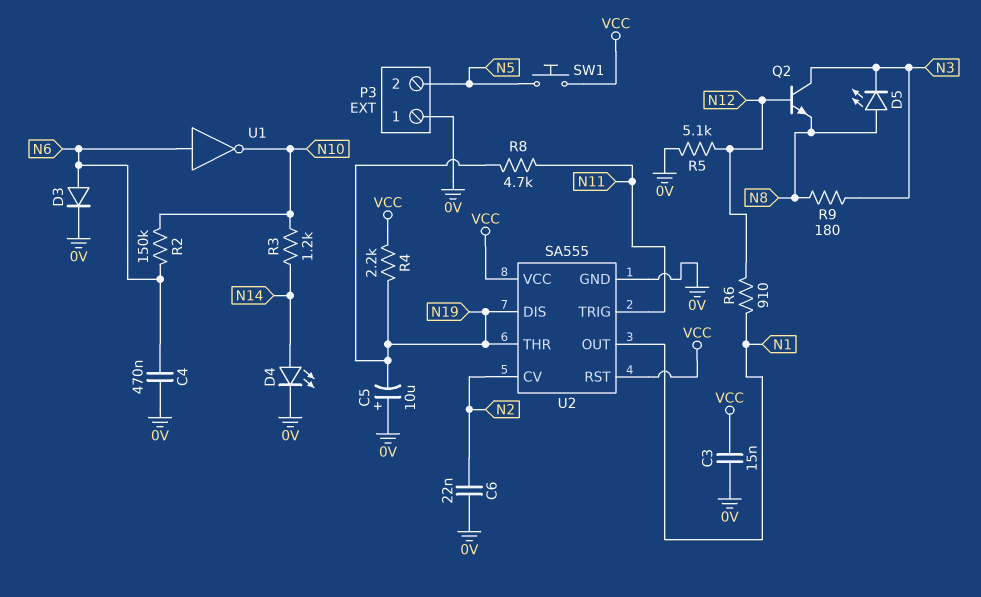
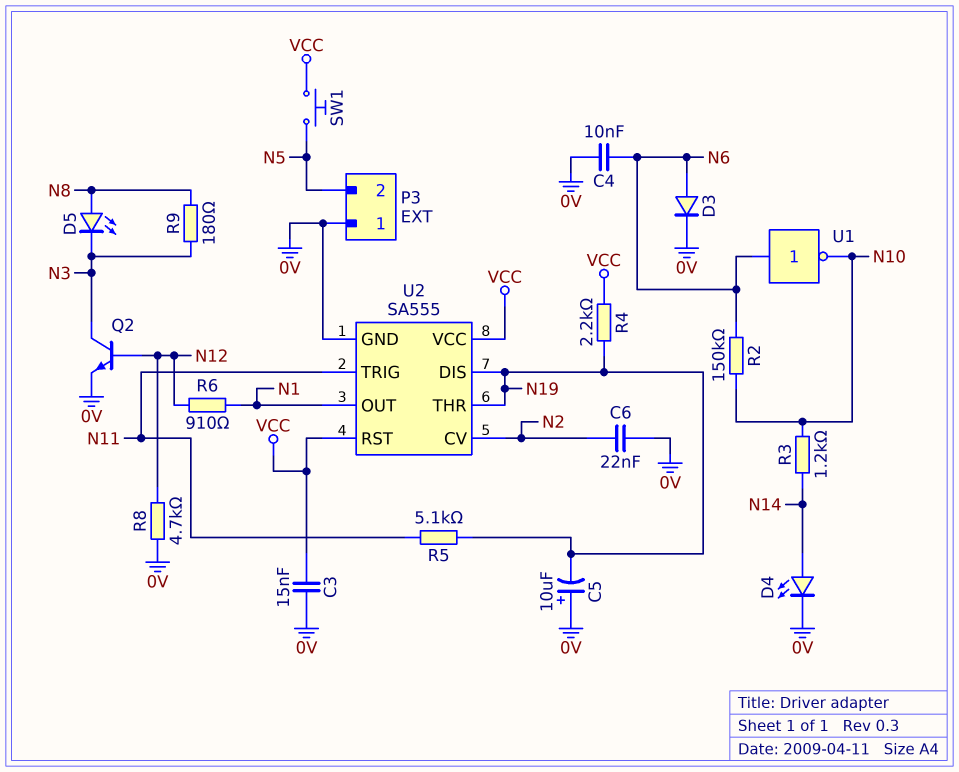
C4: 470nF (0V, N6) -> 10nF (0V, N6)
Q2: NPN (B N12, C N3, E N8) -> NPN (B N12, C N3, E 0V)
R5: 5.1k (0V, N12) -> 5.1k (N11, N19)
R8: 4.7k (N11, N19) -> 4.7k (0V, N12)

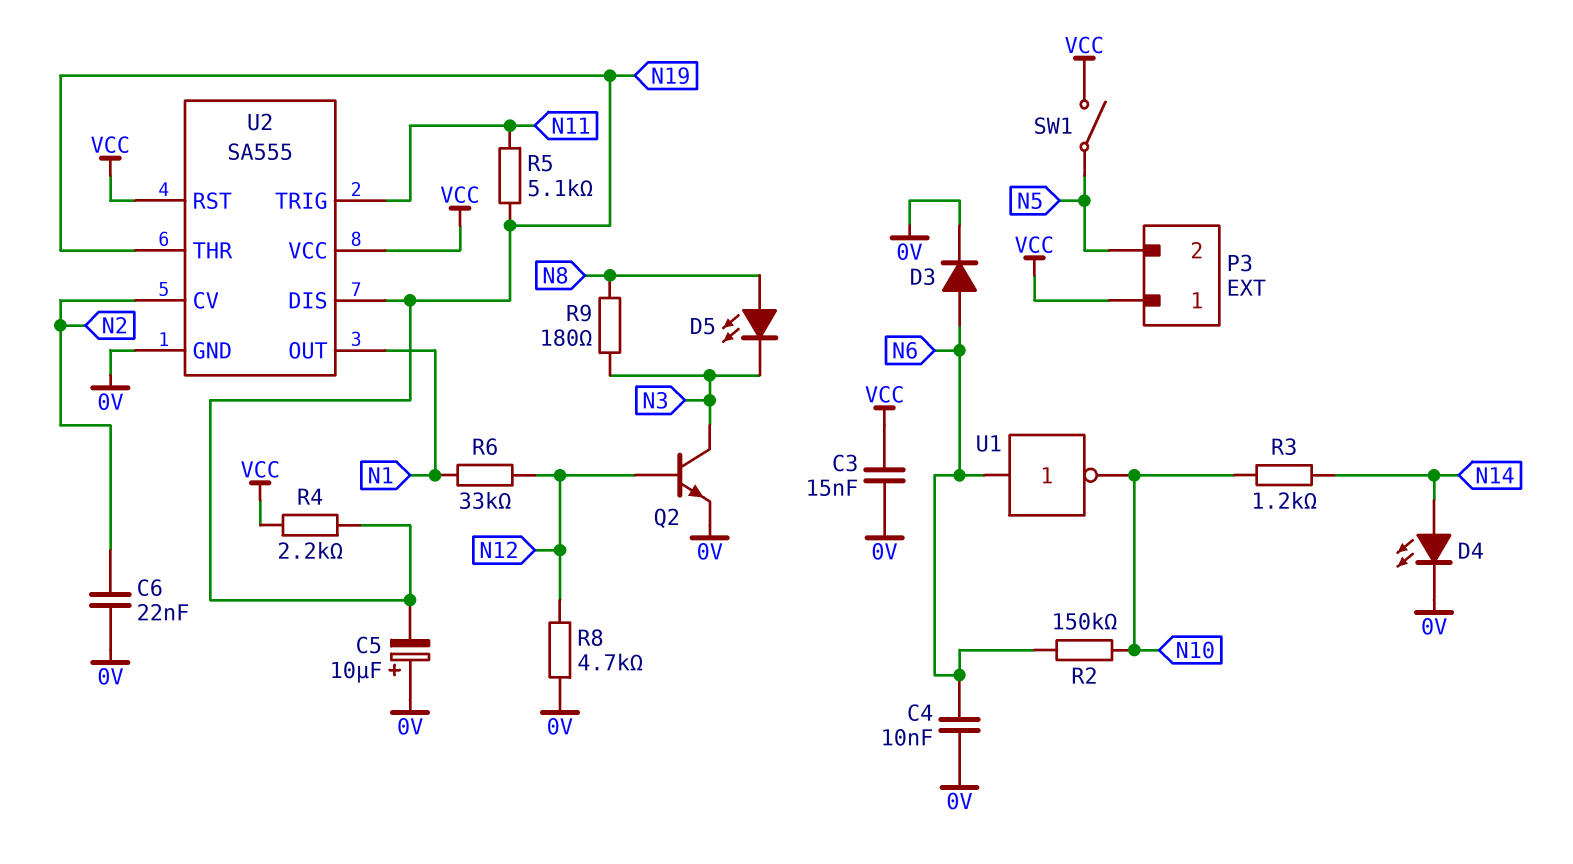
P3 pin 1: 0V -> VCC
R6: 910 (N1, N12) -> 33k (N1, N12)
SW1: button (N5, VCC) -> switch (N5, VCC)

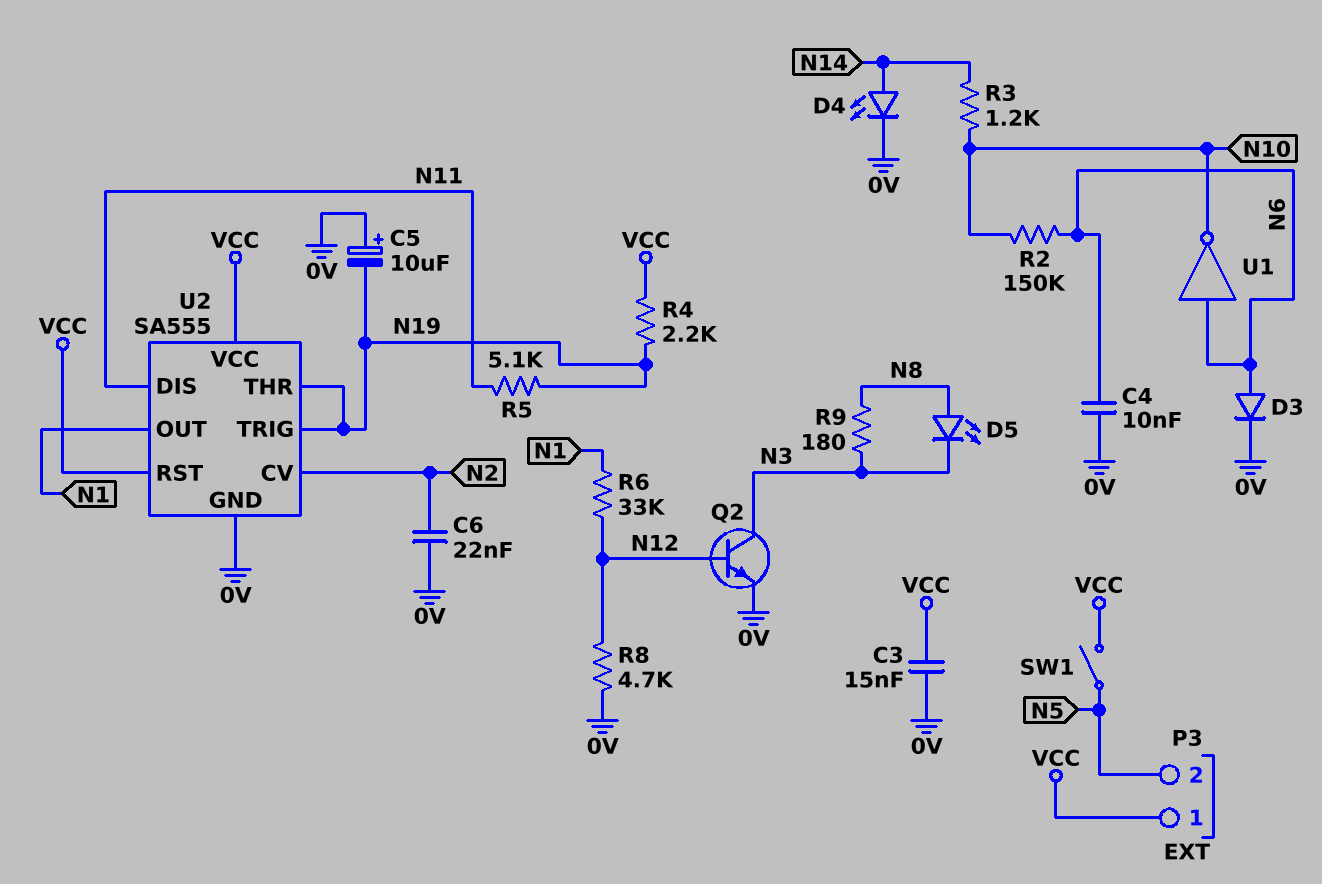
U2 pin DIS: N19 -> N11
U2 pin TRIG: N11 -> N19

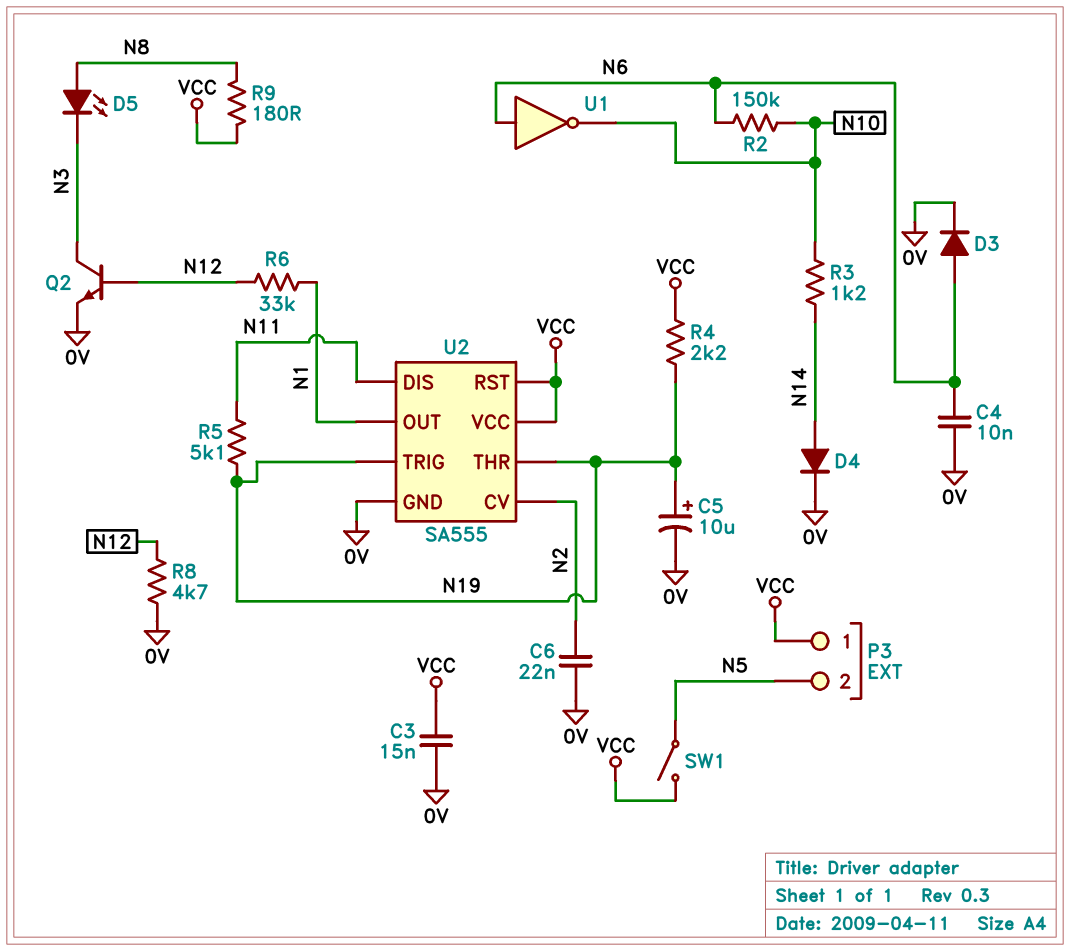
C5: 10uF (plus 0V, minus N19) -> 10uF (plus N19, minus 0V)
D4: LED (A N14, K 0V) -> diode (A N14, K 0V)
R9: 180 (N3, N8) -> 180 (N8, VCC)

